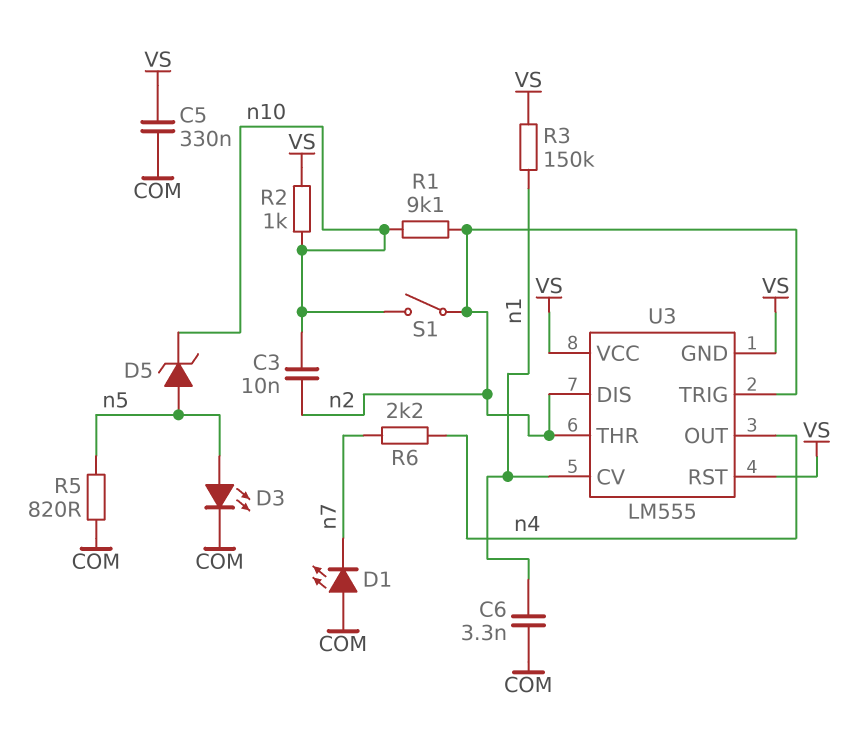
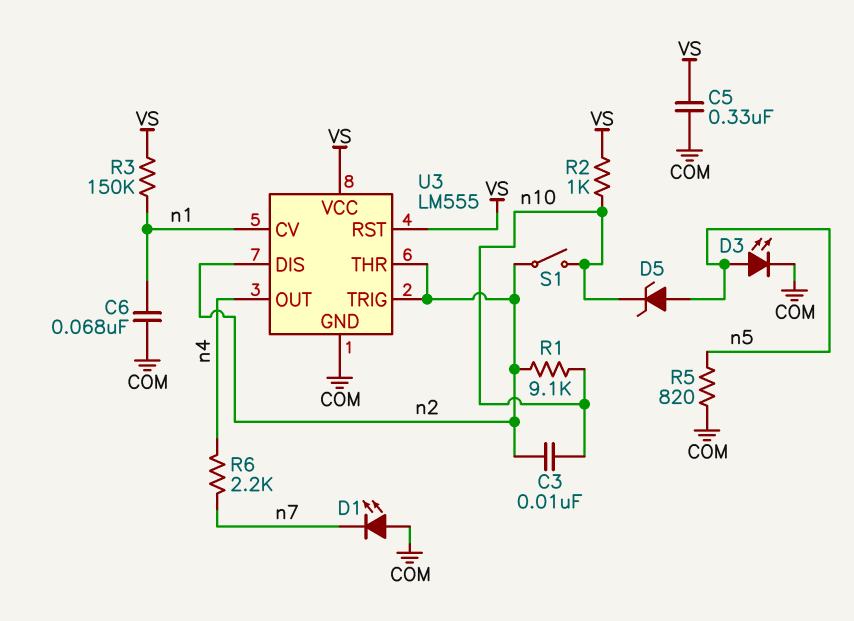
C6: 3.3nF (COM, n1) -> 68nF (COM, n1)
U3 pin GND: VS -> COM

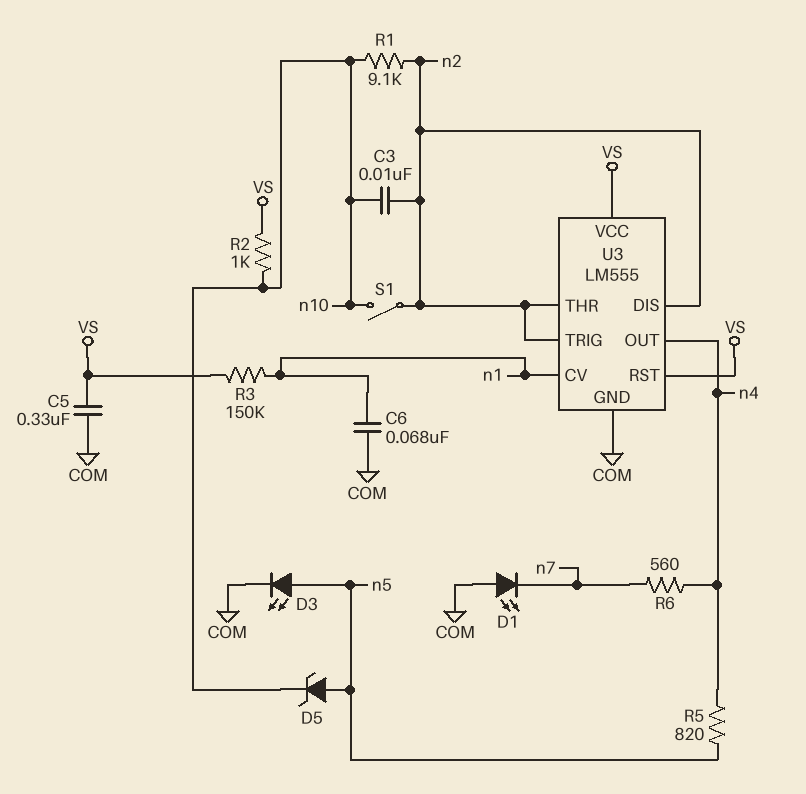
R5: 820 (COM, n5) -> 820 (n4, n5)
R6: 2.2k (n4, n7) -> 560 (n4, n7)

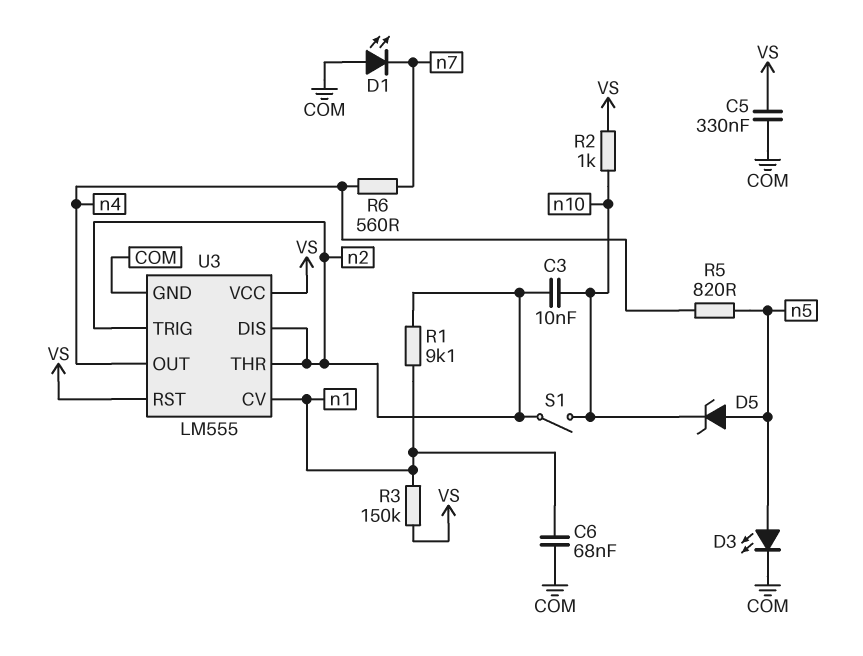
R1: 9.1k (n2, n10) -> 9.1k (n1, n2)

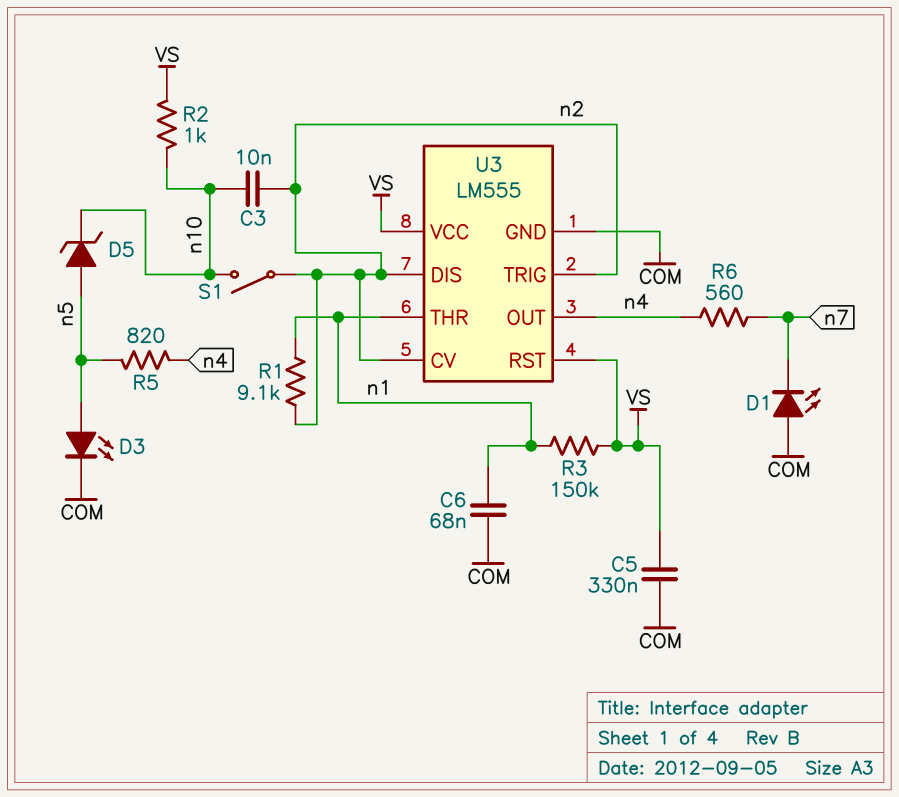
U3 pin CV: n1 -> n2
U3 pin THR: n2 -> n1

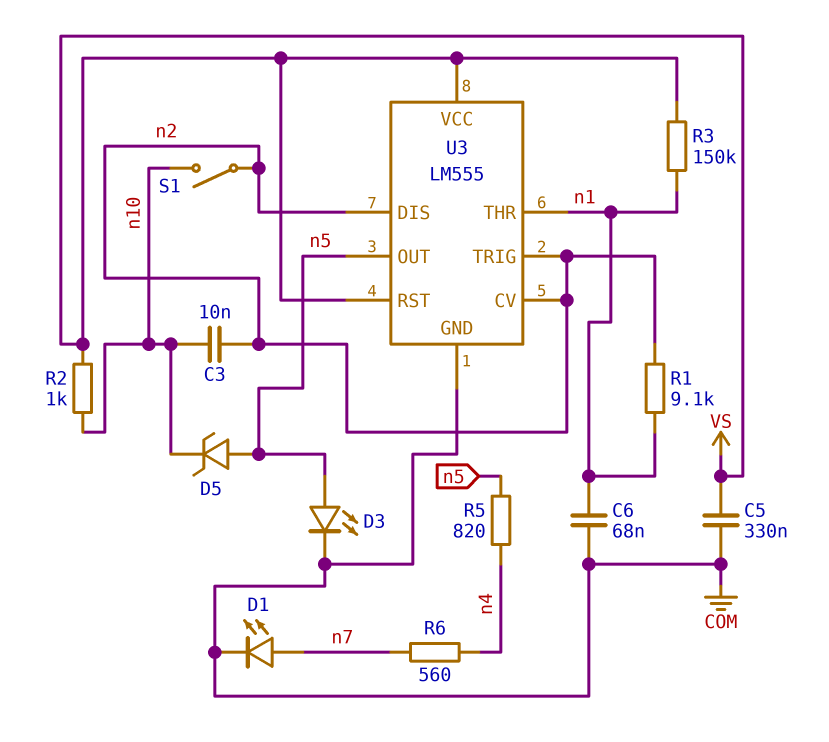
D1: LED (A COM, K n7) -> LED (A n7, K COM)
U3 pin OUT: n4 -> n5

